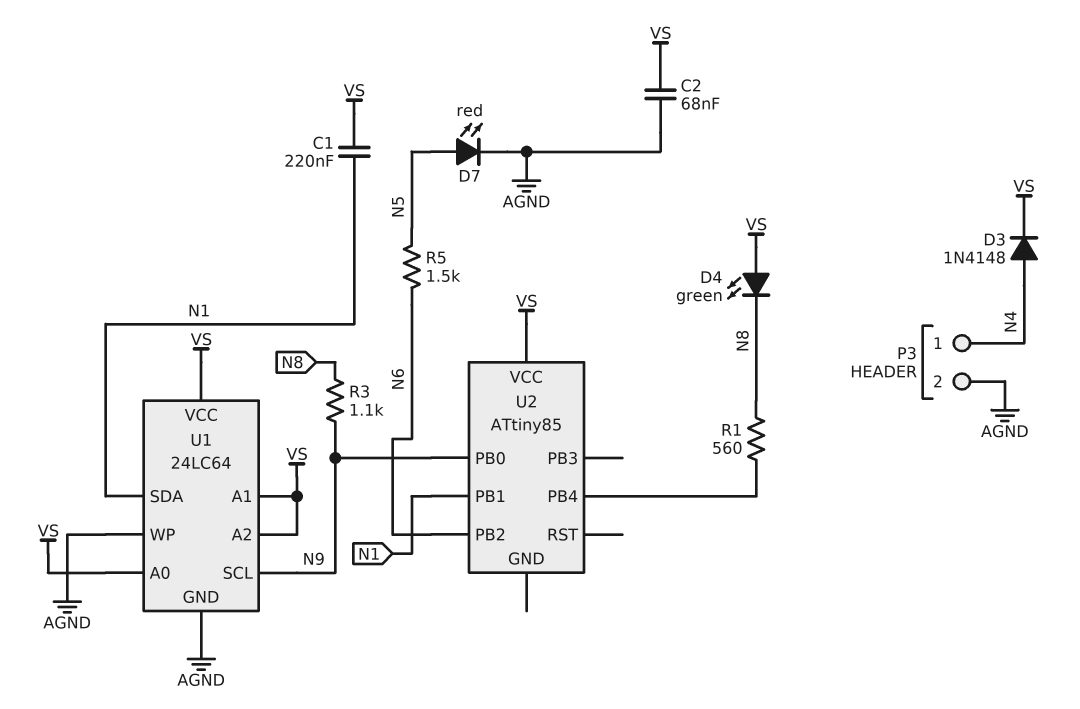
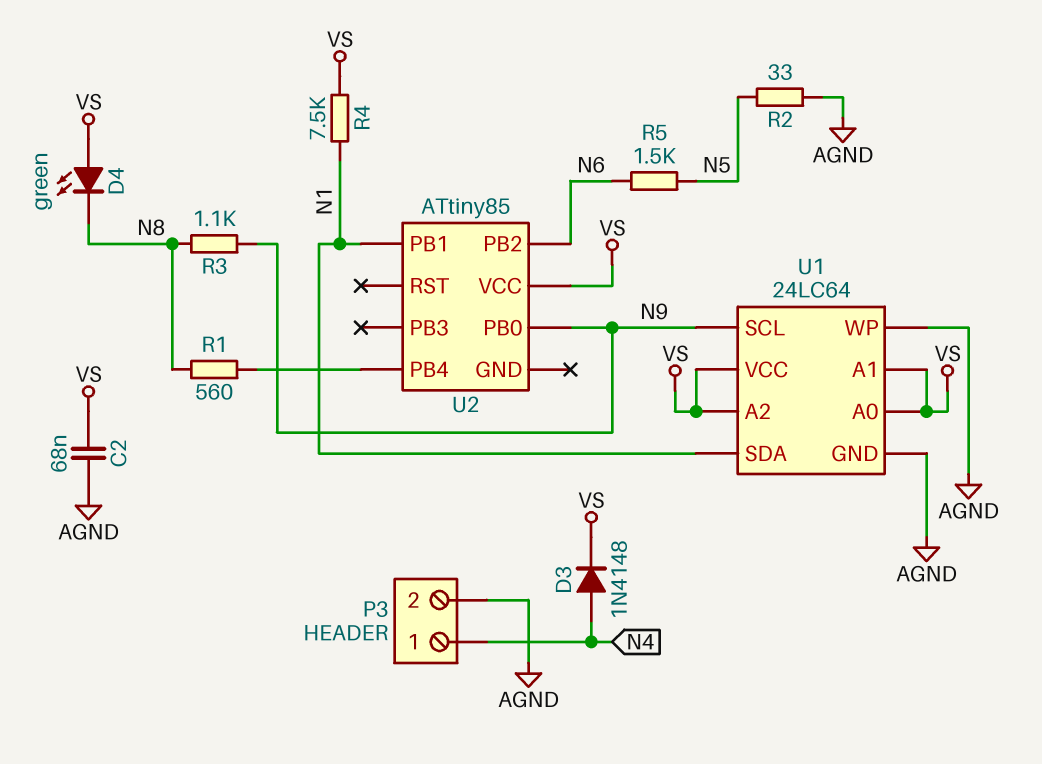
C1: 220nF (N1, VS) -> none
D7: LED red (A N5, K AGND) -> none
R2: none -> 33 (AGND, N5)
R4: none -> 7.5k (N1, VS)

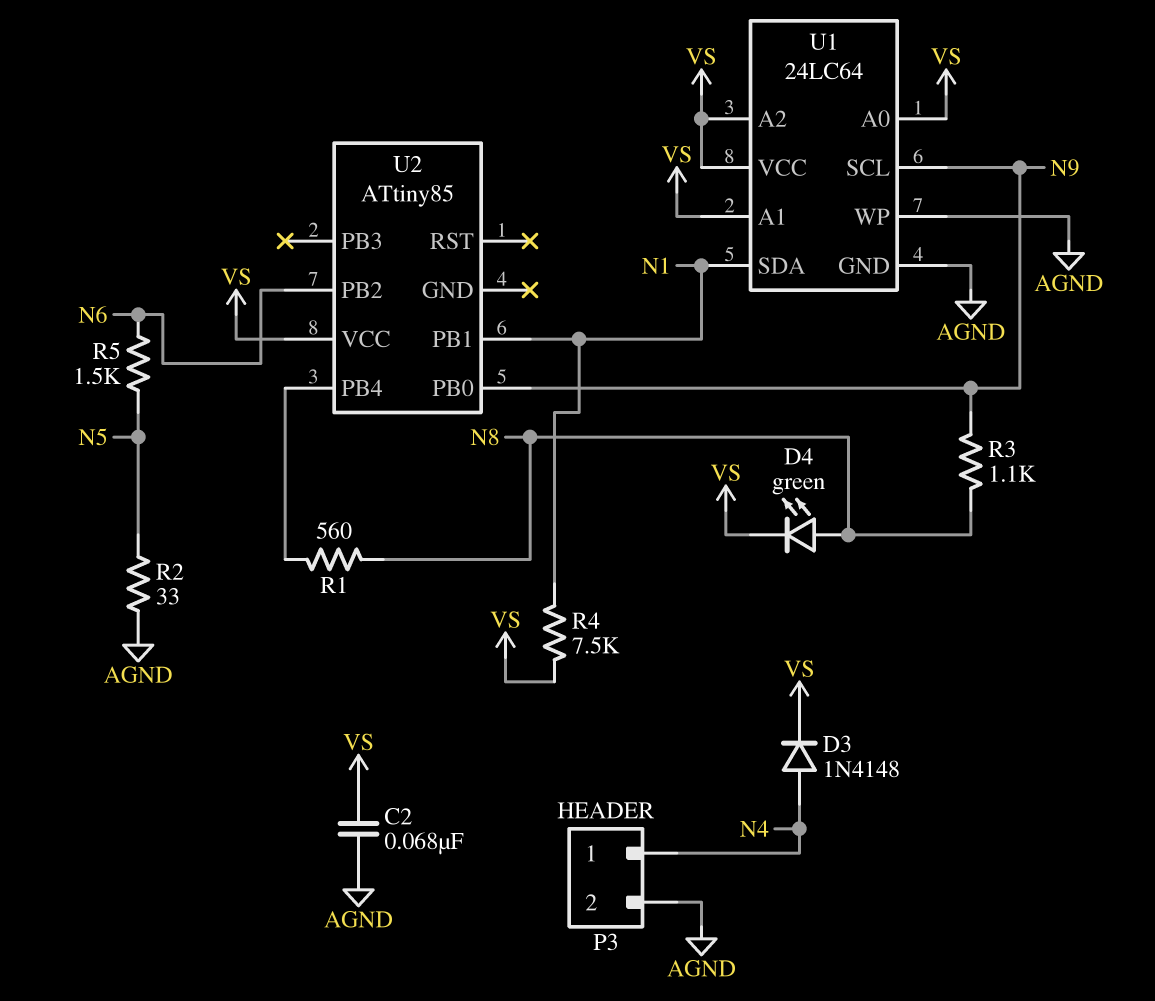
D4: LED green (A VS, K N8) -> LED green (A N8, K VS)

